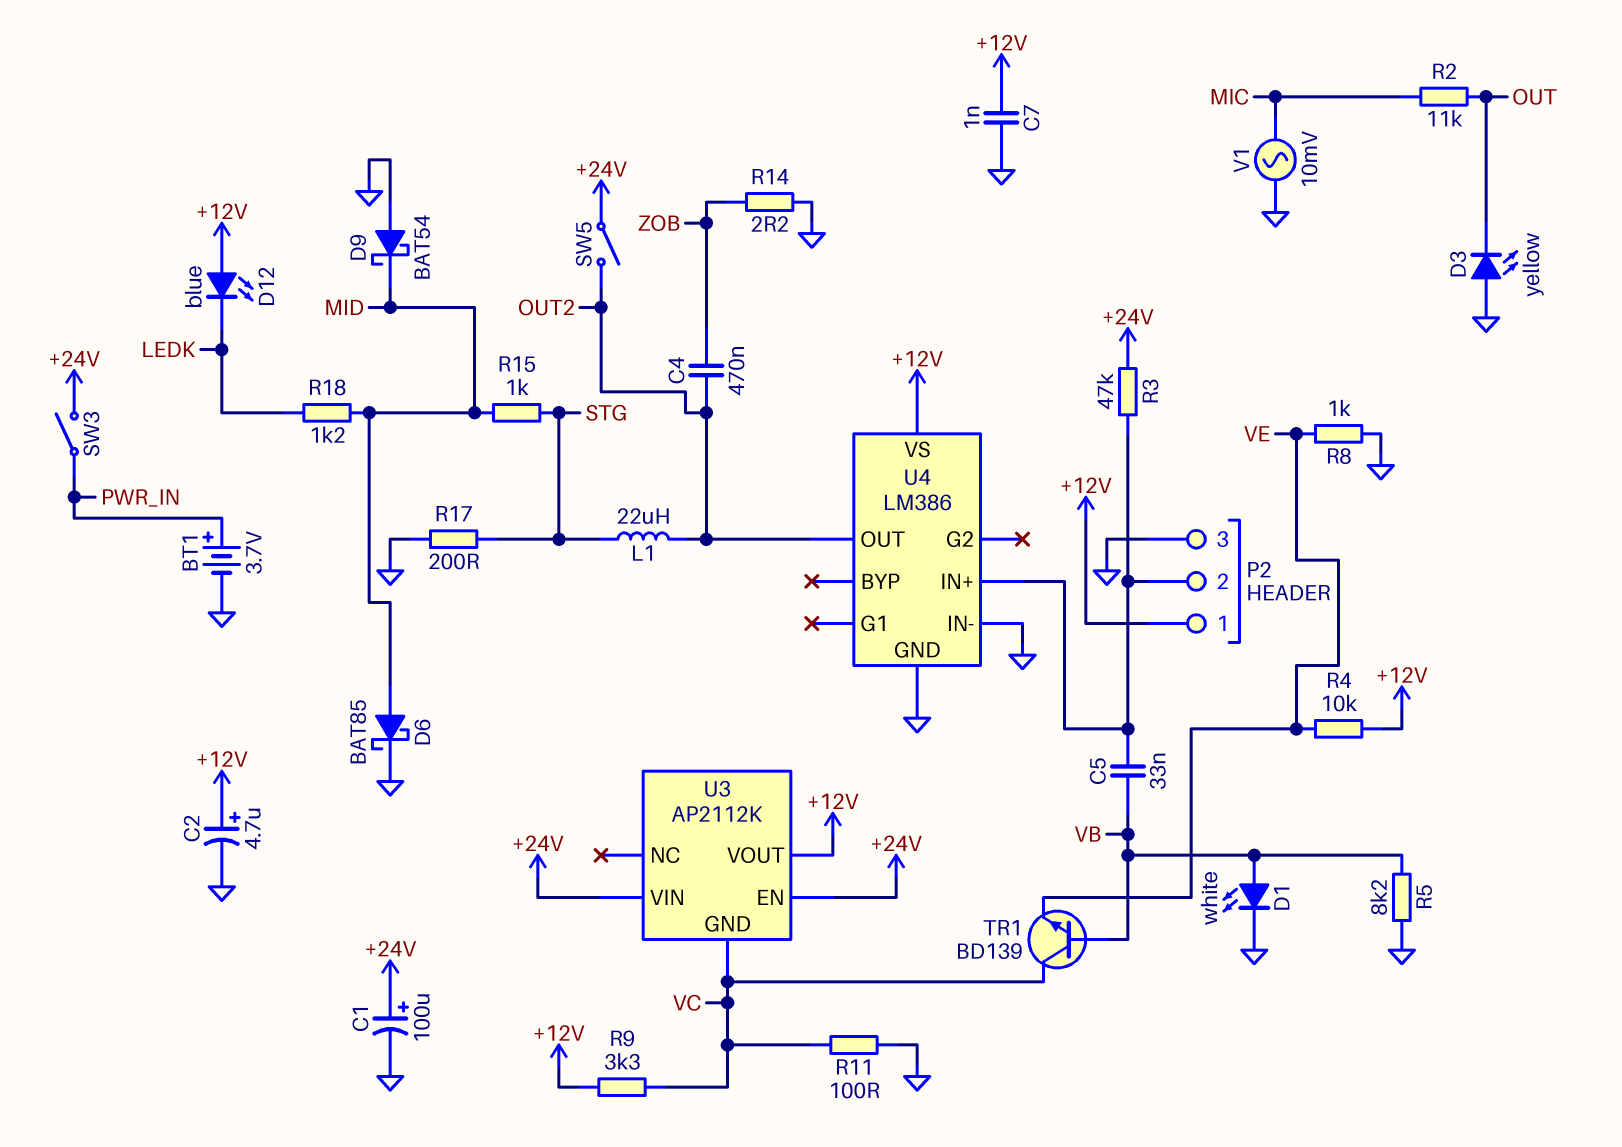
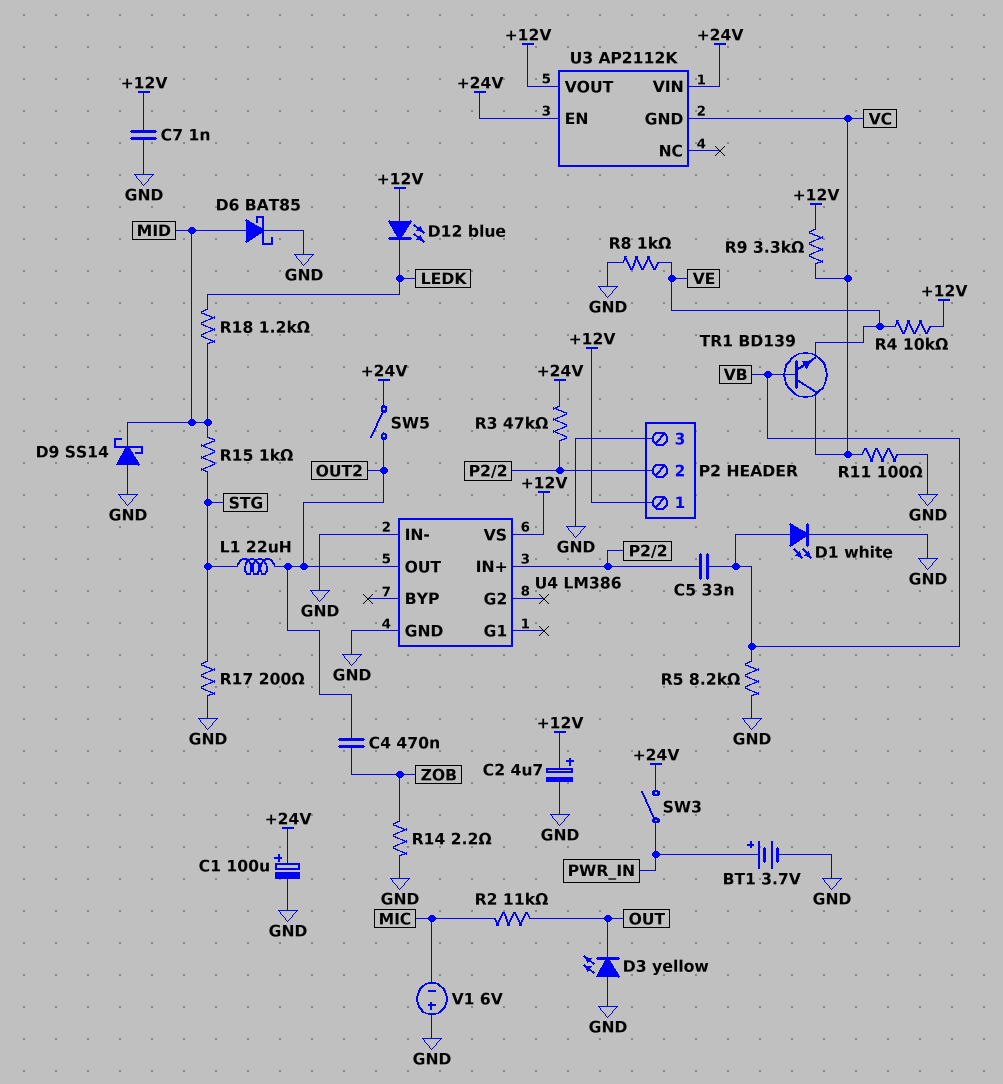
D9: schottky BAT54 (A GND, K MID) -> schottky SS14 (A GND, K MID)
V1: AC 10mV (GND, MIC) -> 6V (plus GND, minus MIC)

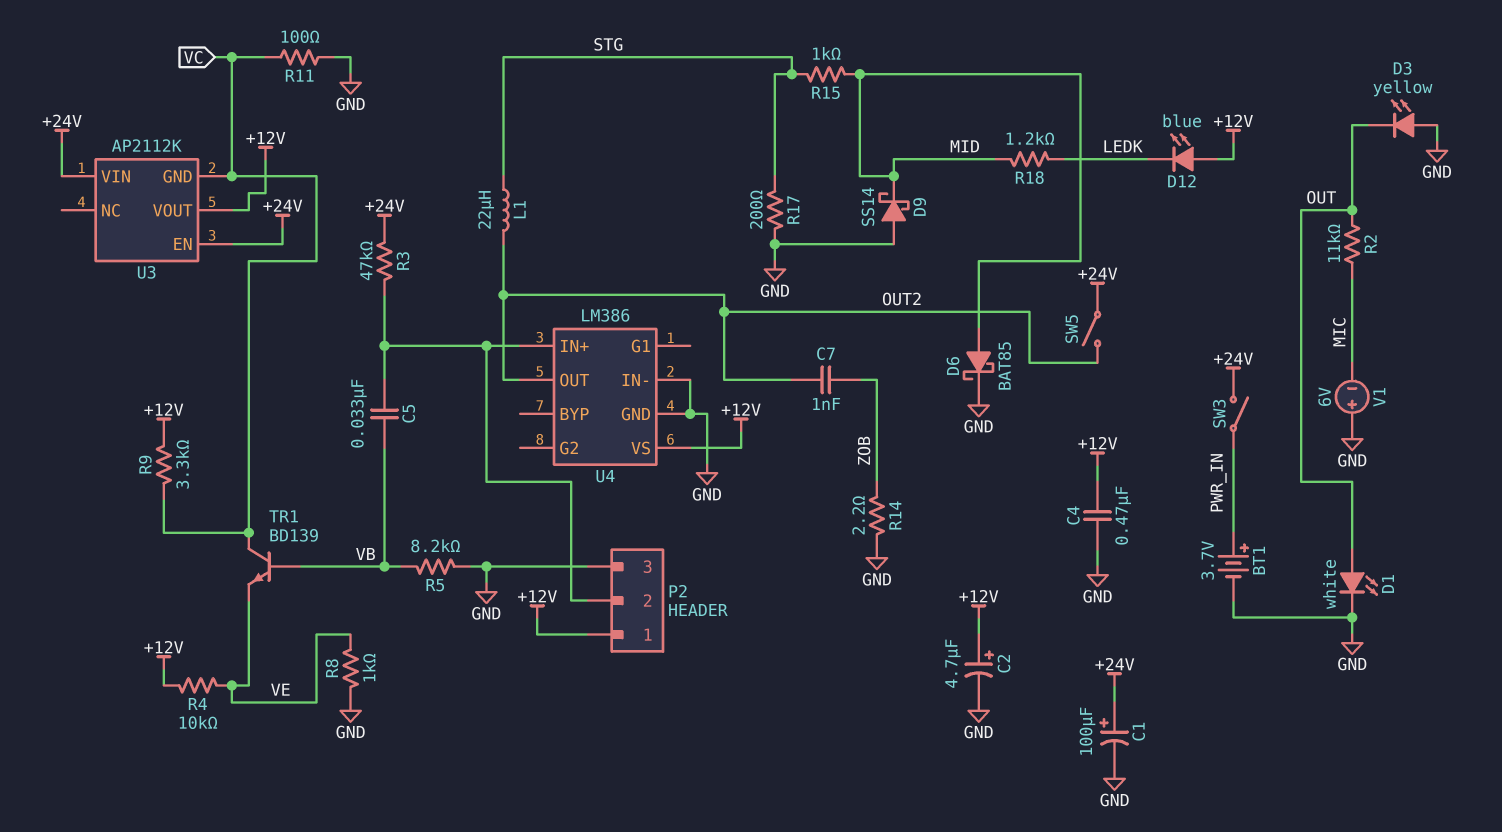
C4: 470nF (OUT2, ZOB) -> 470nF (+12V, GND)
C7: 1nF (+12V, GND) -> 1nF (OUT2, ZOB)
D1: LED white (A VB, K GND) -> LED white (A OUT, K GND)

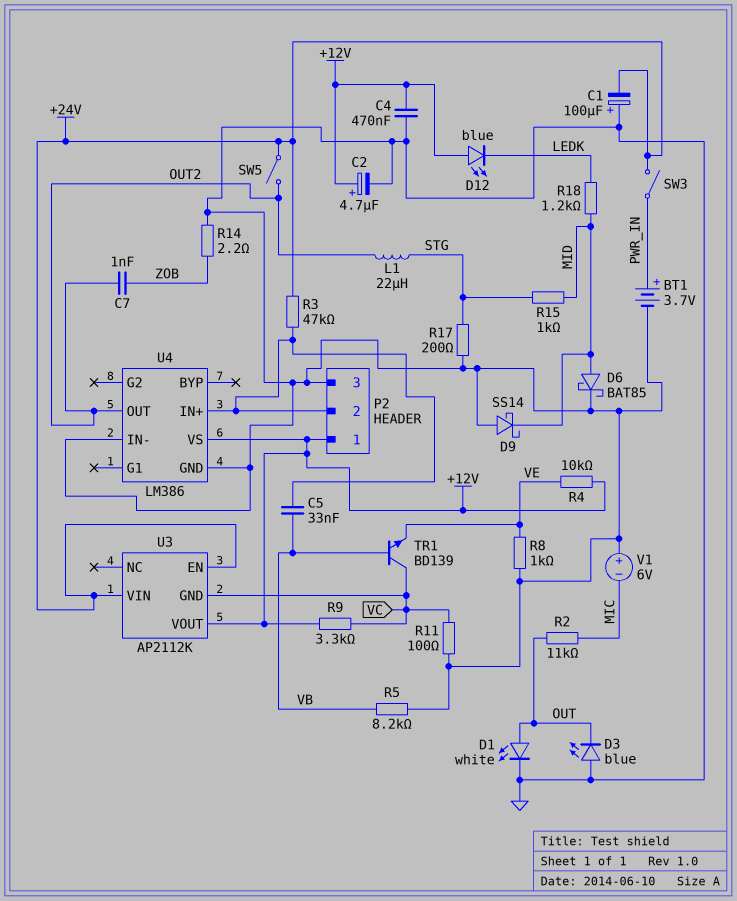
C1: 100uF (plus +24V, minus GND) -> 100uF (plus GND, minus +24V)
D3: LED yellow (A GND, K OUT) -> LED blue (A GND, K OUT)

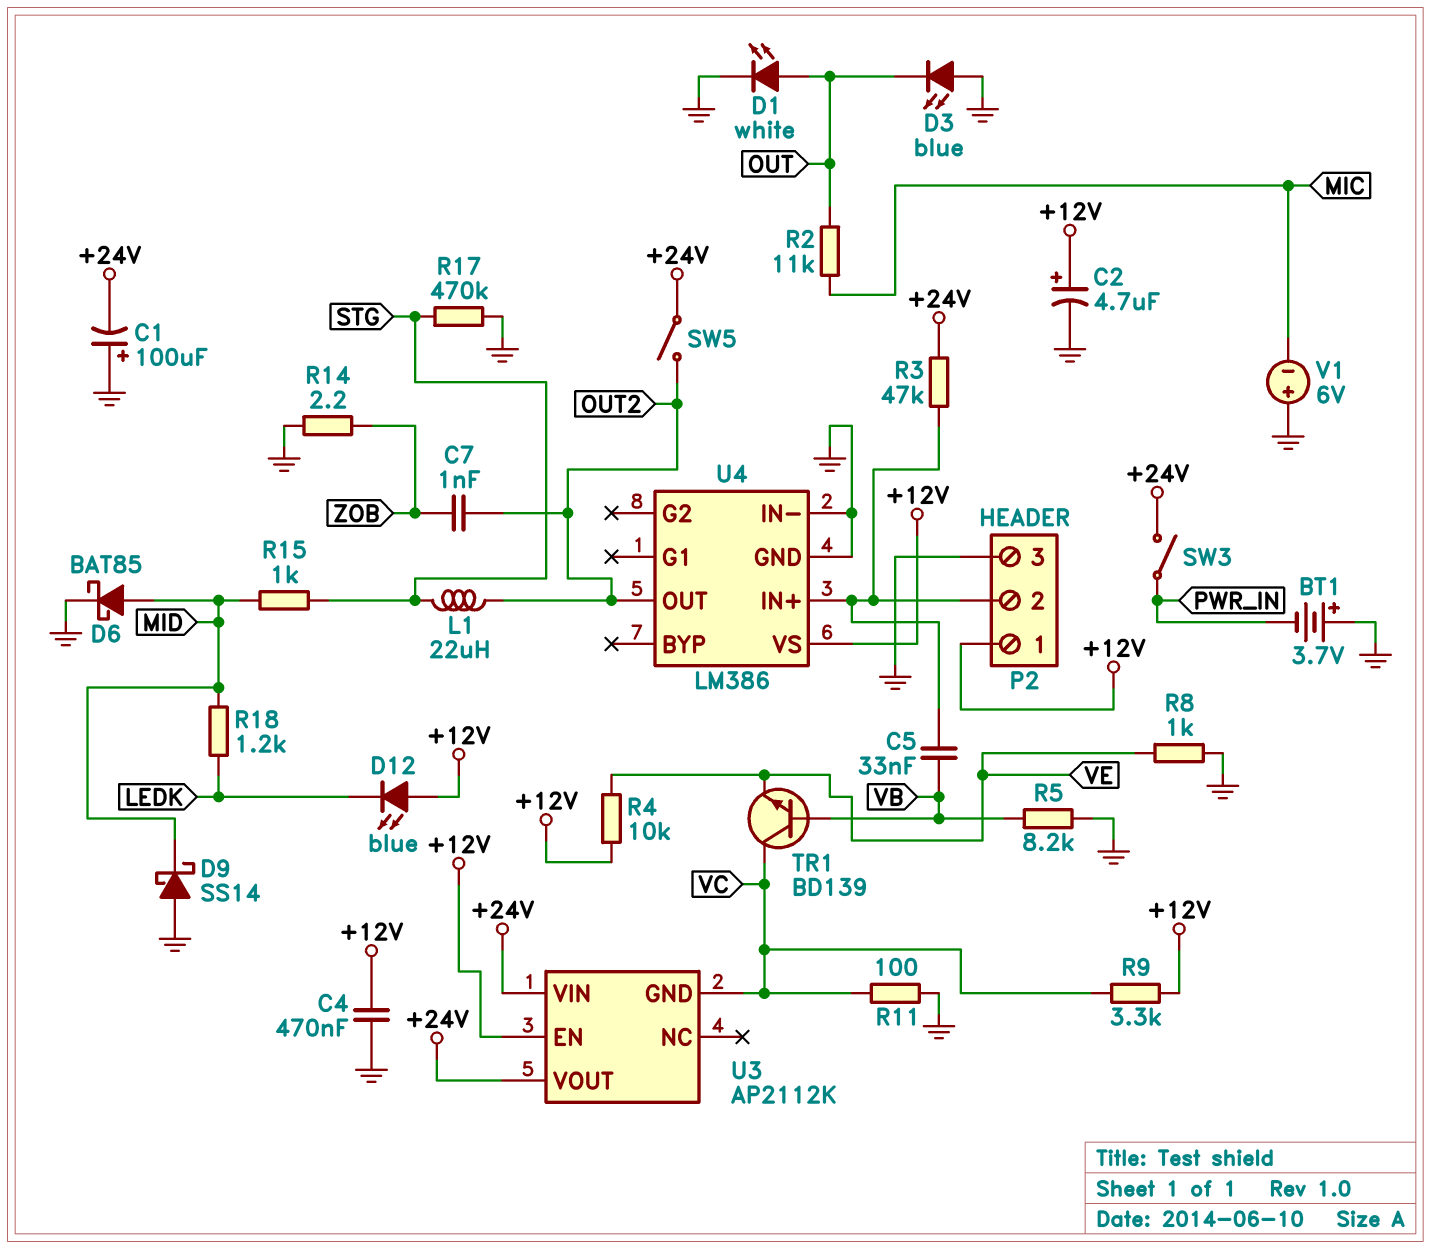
BT1: 3.7V (plus PWR_IN, minus GND) -> 3.7V (plus GND, minus PWR_IN)
R17: 200 (GND, STG) -> 470k (GND, STG)
U3 pin EN: +24V -> +12V
U3 pin VOUT: +12V -> +24V

